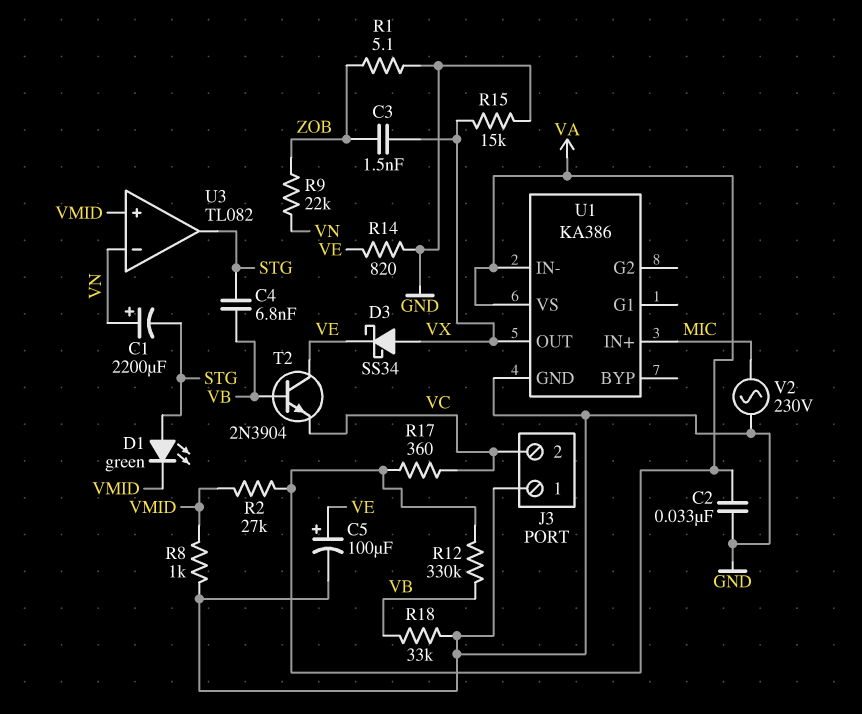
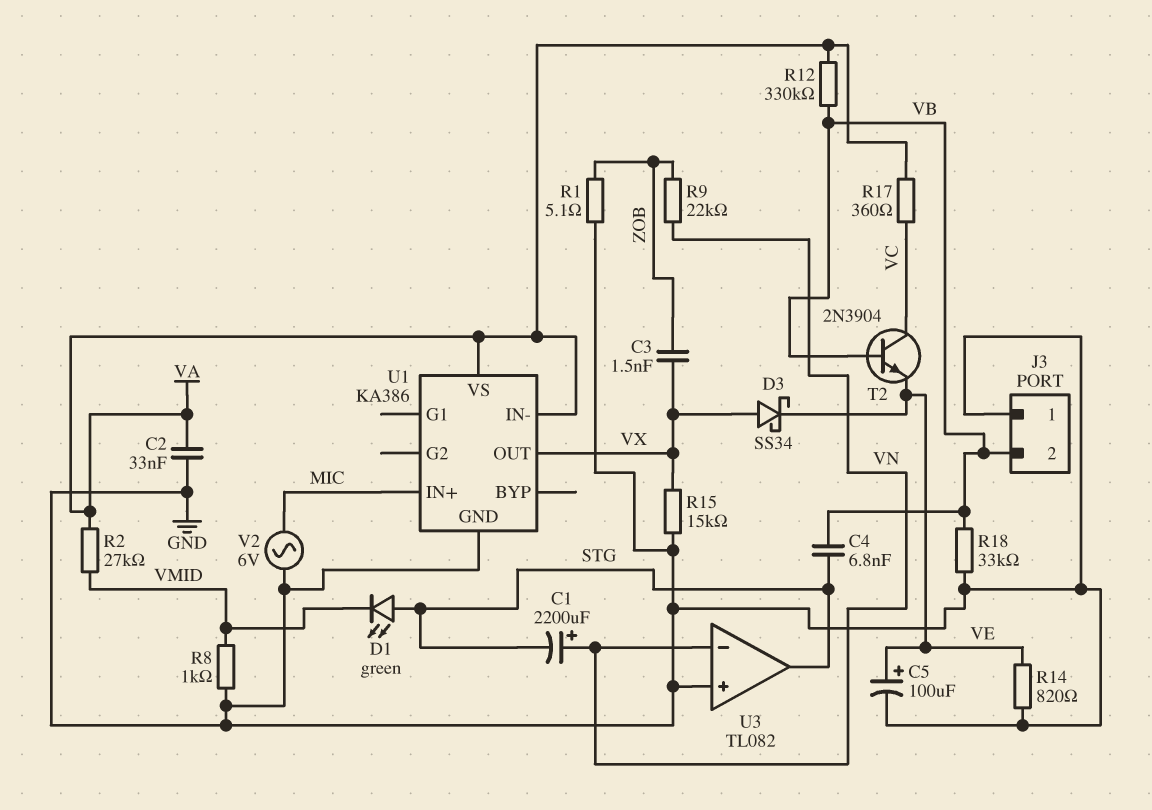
J3 pin 2: VC -> VB
T2: NPN 2N3904 (B VB, C VE, E VC) -> NPN 2N3904 (B VB, C VC, E VE)
U3 pin in+: VMID -> GND
V2: AC 230V (GND, MIC) -> AC 6V (GND, MIC)

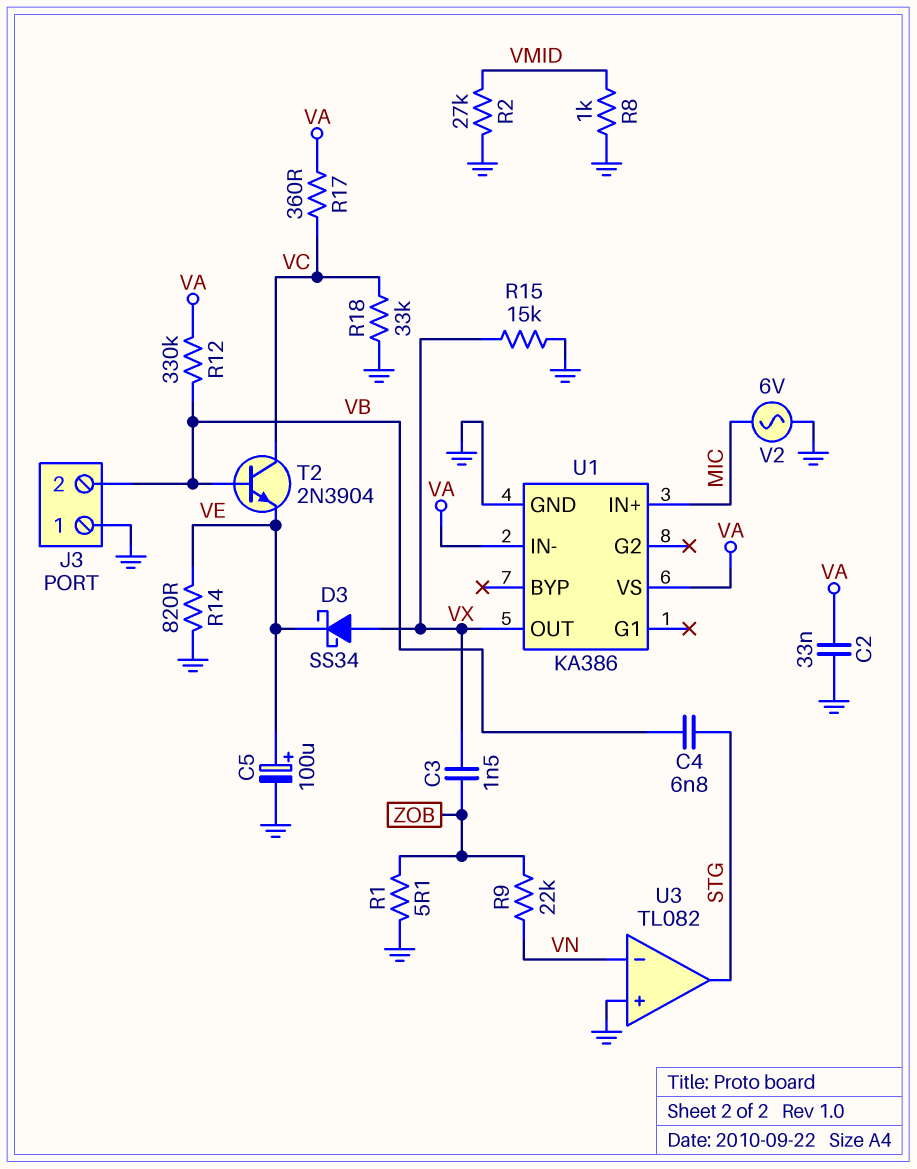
C1: 2200uF (plus VN, minus STG) -> none
D1: LED green (A STG, K VMID) -> none
R2: 27k (VA, VMID) -> 27k (GND, VMID)
R18: 33k (GND, VB) -> 33k (GND, VC)

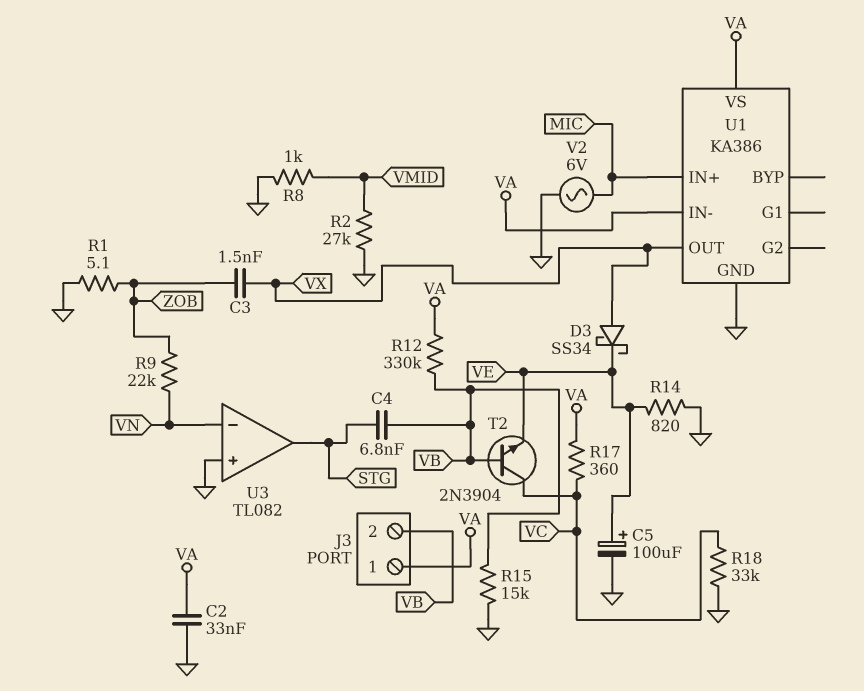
J3 pin 1: GND -> VA
R15: 15k (GND, VX) -> 15k (GND, VB)

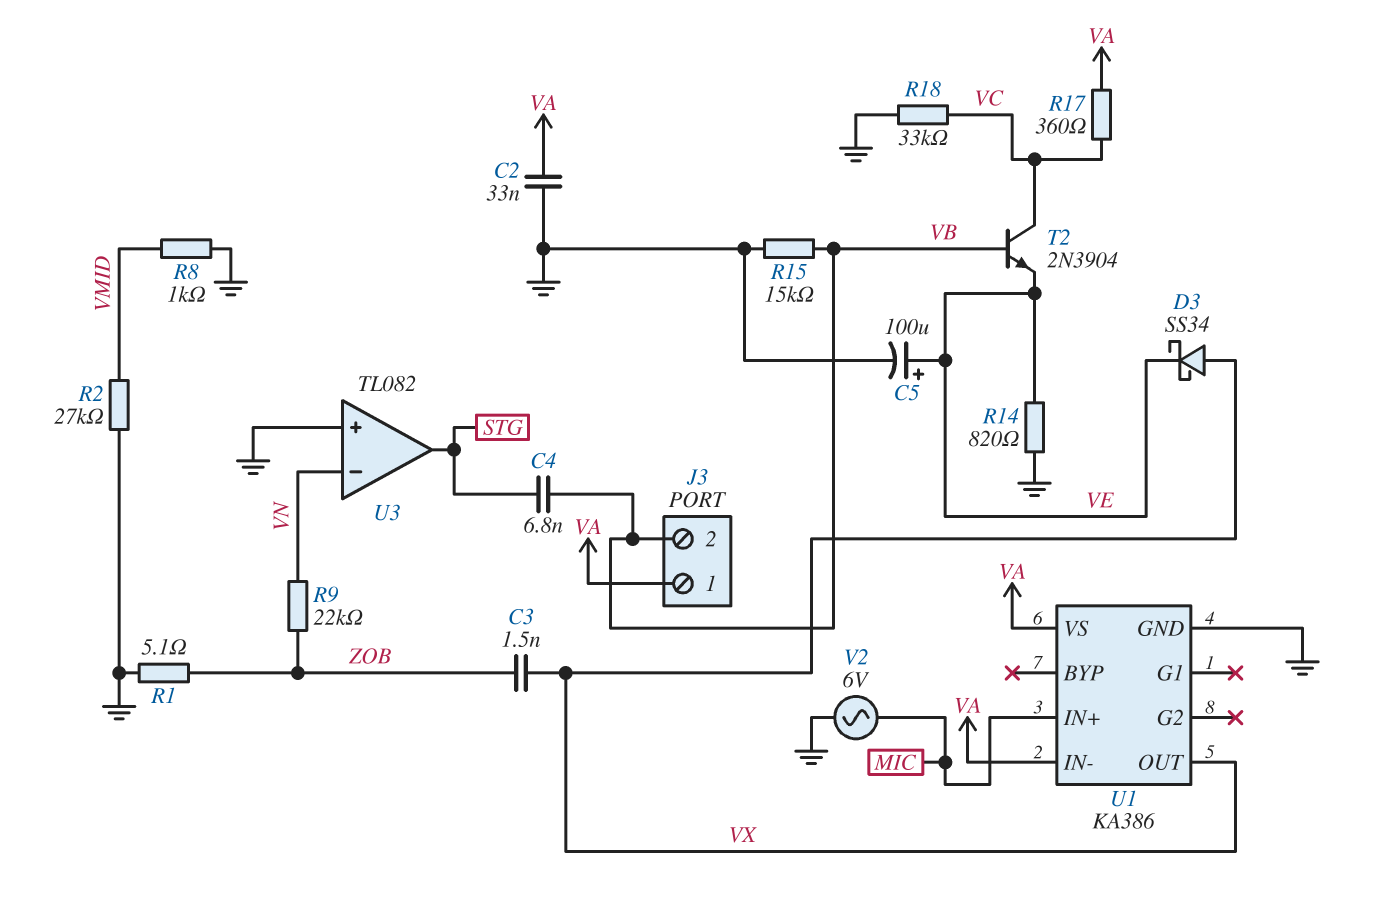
R12: 330k (VA, VB) -> none

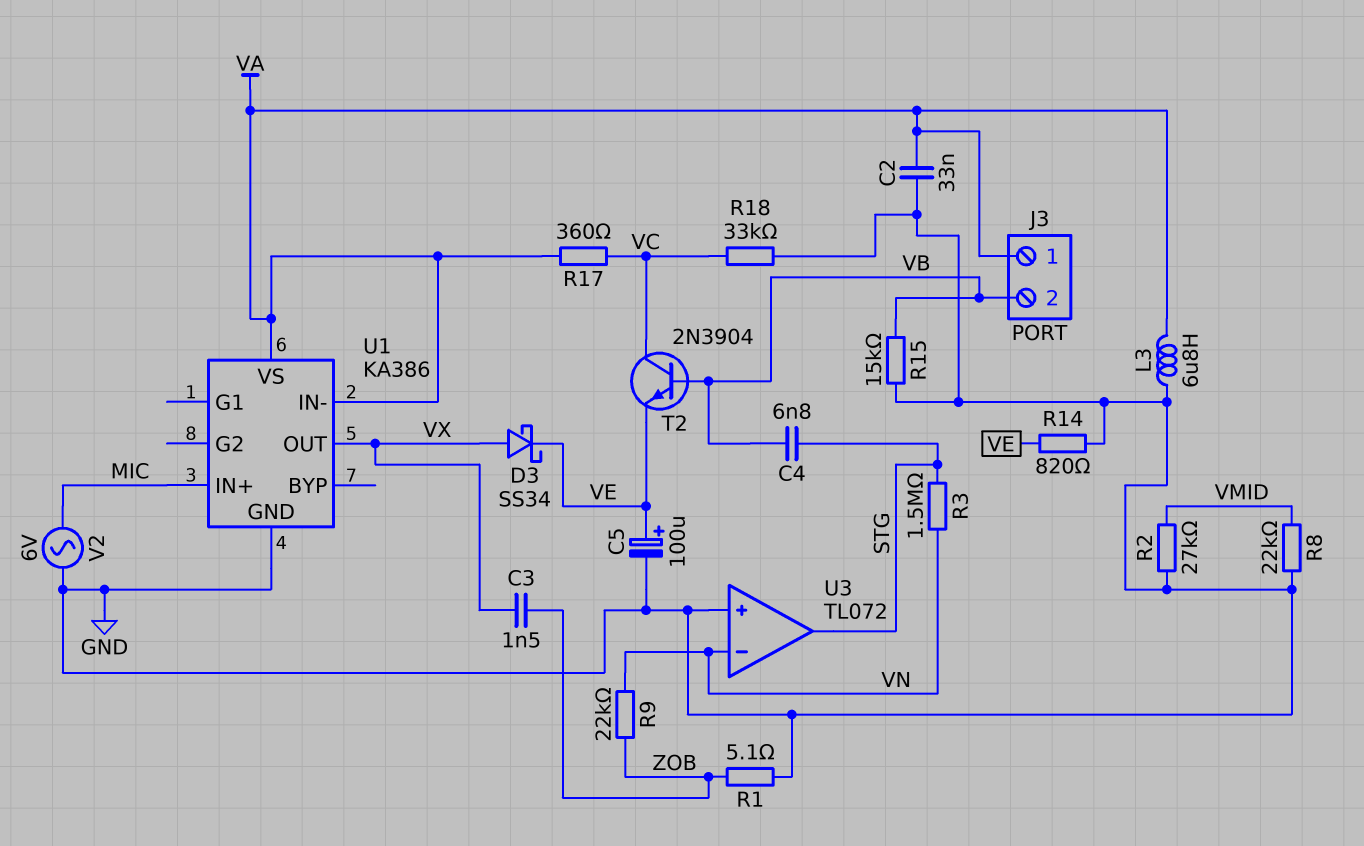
L3: none -> 6.8uH (GND, VA)
R3: none -> 1.5M (STG, VN)
R8: 1k (GND, VMID) -> 22k (GND, VMID)
U3: TL082 -> TL072

